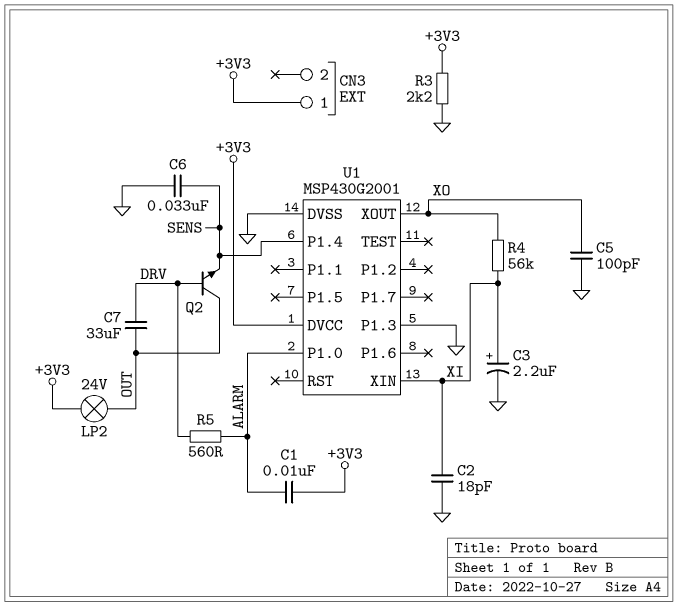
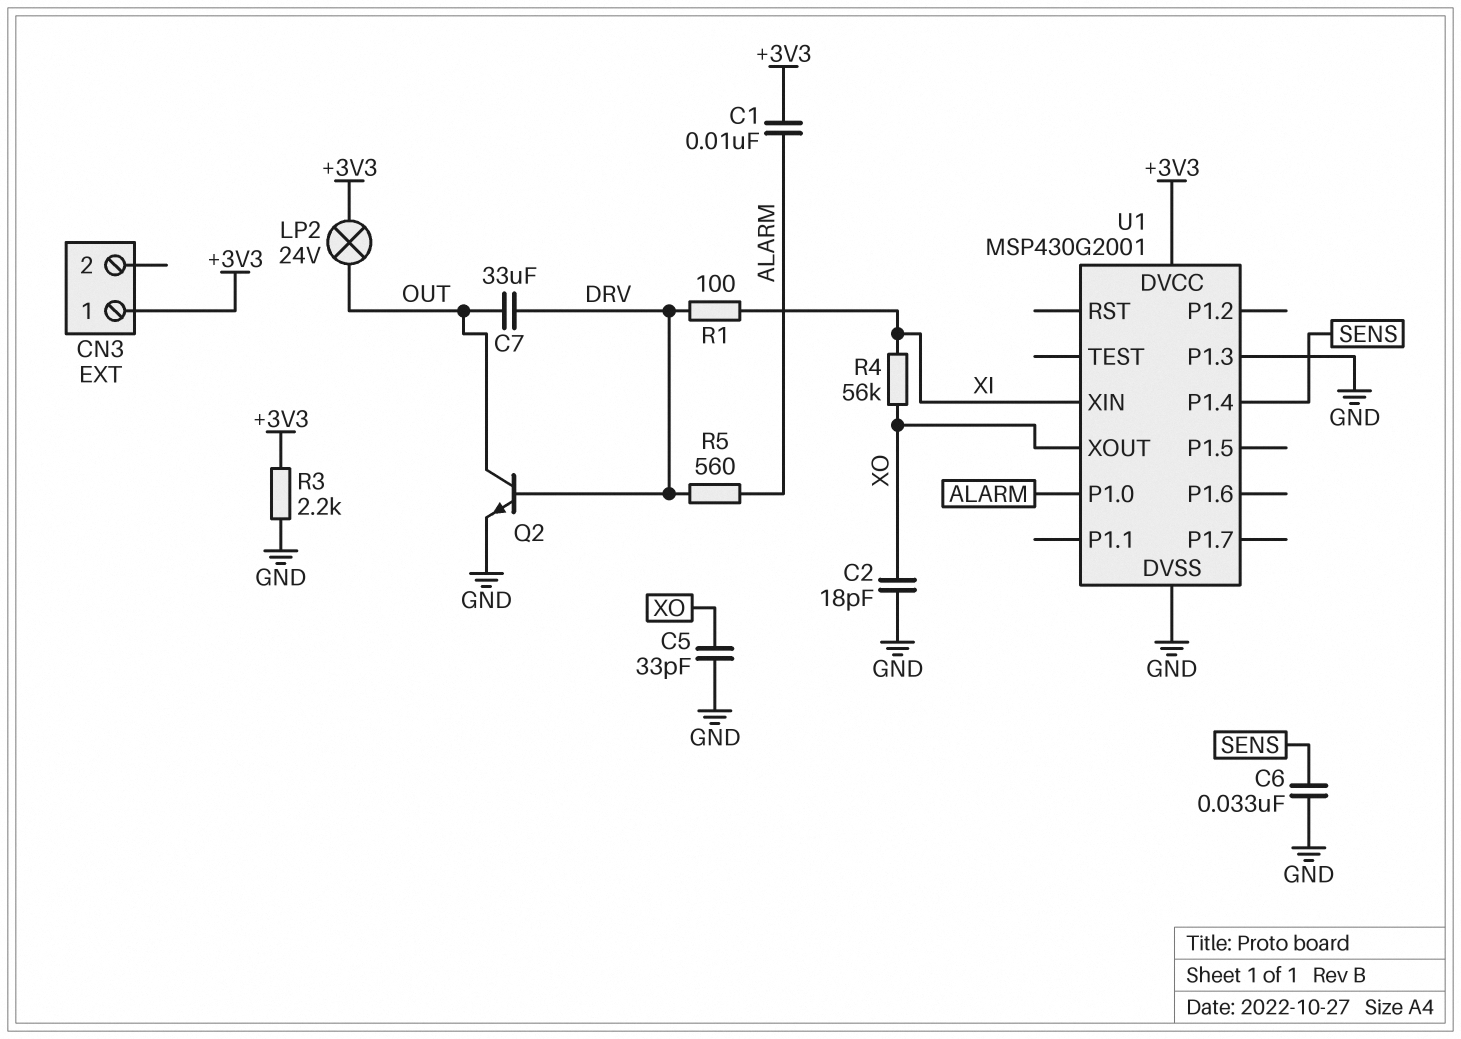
C2: 18pF (GND, XI) -> 18pF (GND, XO)
C3: 2.2uF (plus XI, minus GND) -> none
C5: 100pF (GND, XO) -> 33pF (GND, XO)
Q2: NPN (B DRV, C OUT, E SENS) -> NPN (B DRV, C OUT, E GND)
R1: none -> 100 (DRV, XI)

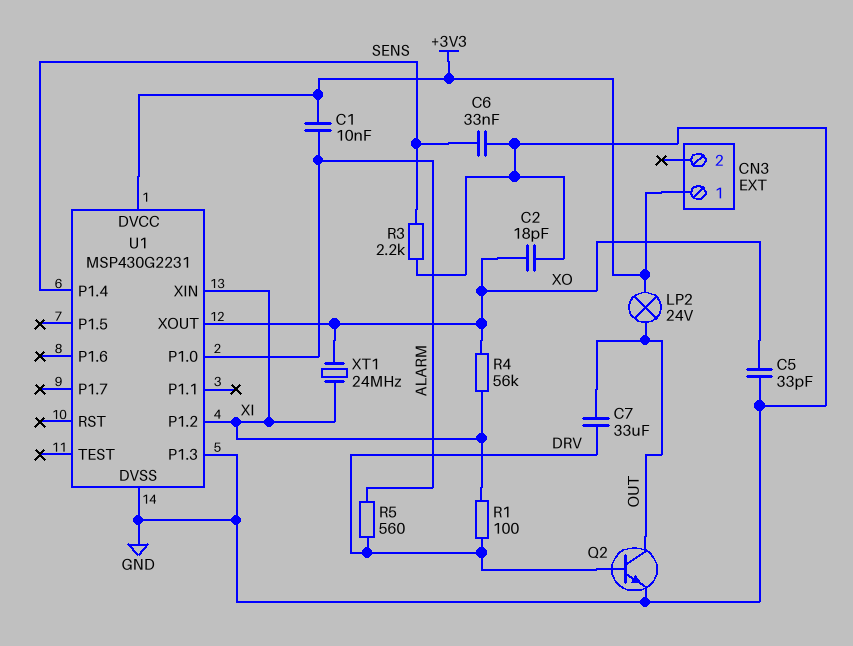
R3: 2.2k (+3V3, GND) -> 2.2k (GND, SENS)
U1: MSP430G2001 -> MSP430G2231
U1 pin P1.2: none -> XI
XT1: none -> 24MHz (XI, XO)

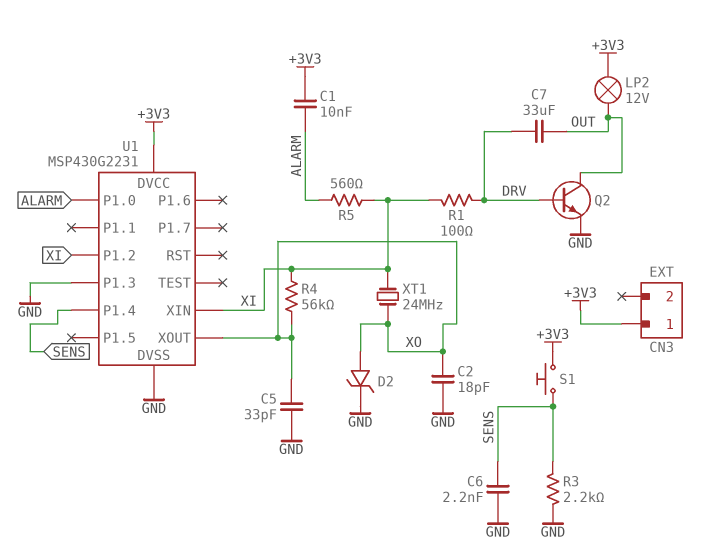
C6: 33nF (GND, SENS) -> 2.2nF (GND, SENS)
D2: none -> zener (A XO, K GND)
LP2: lamp 24V (+3V3, OUT) -> lamp 12V (+3V3, OUT)
R5: 560 (ALARM, DRV) -> 560 (ALARM, XI)
S1: none -> button (+3V3, SENS)

